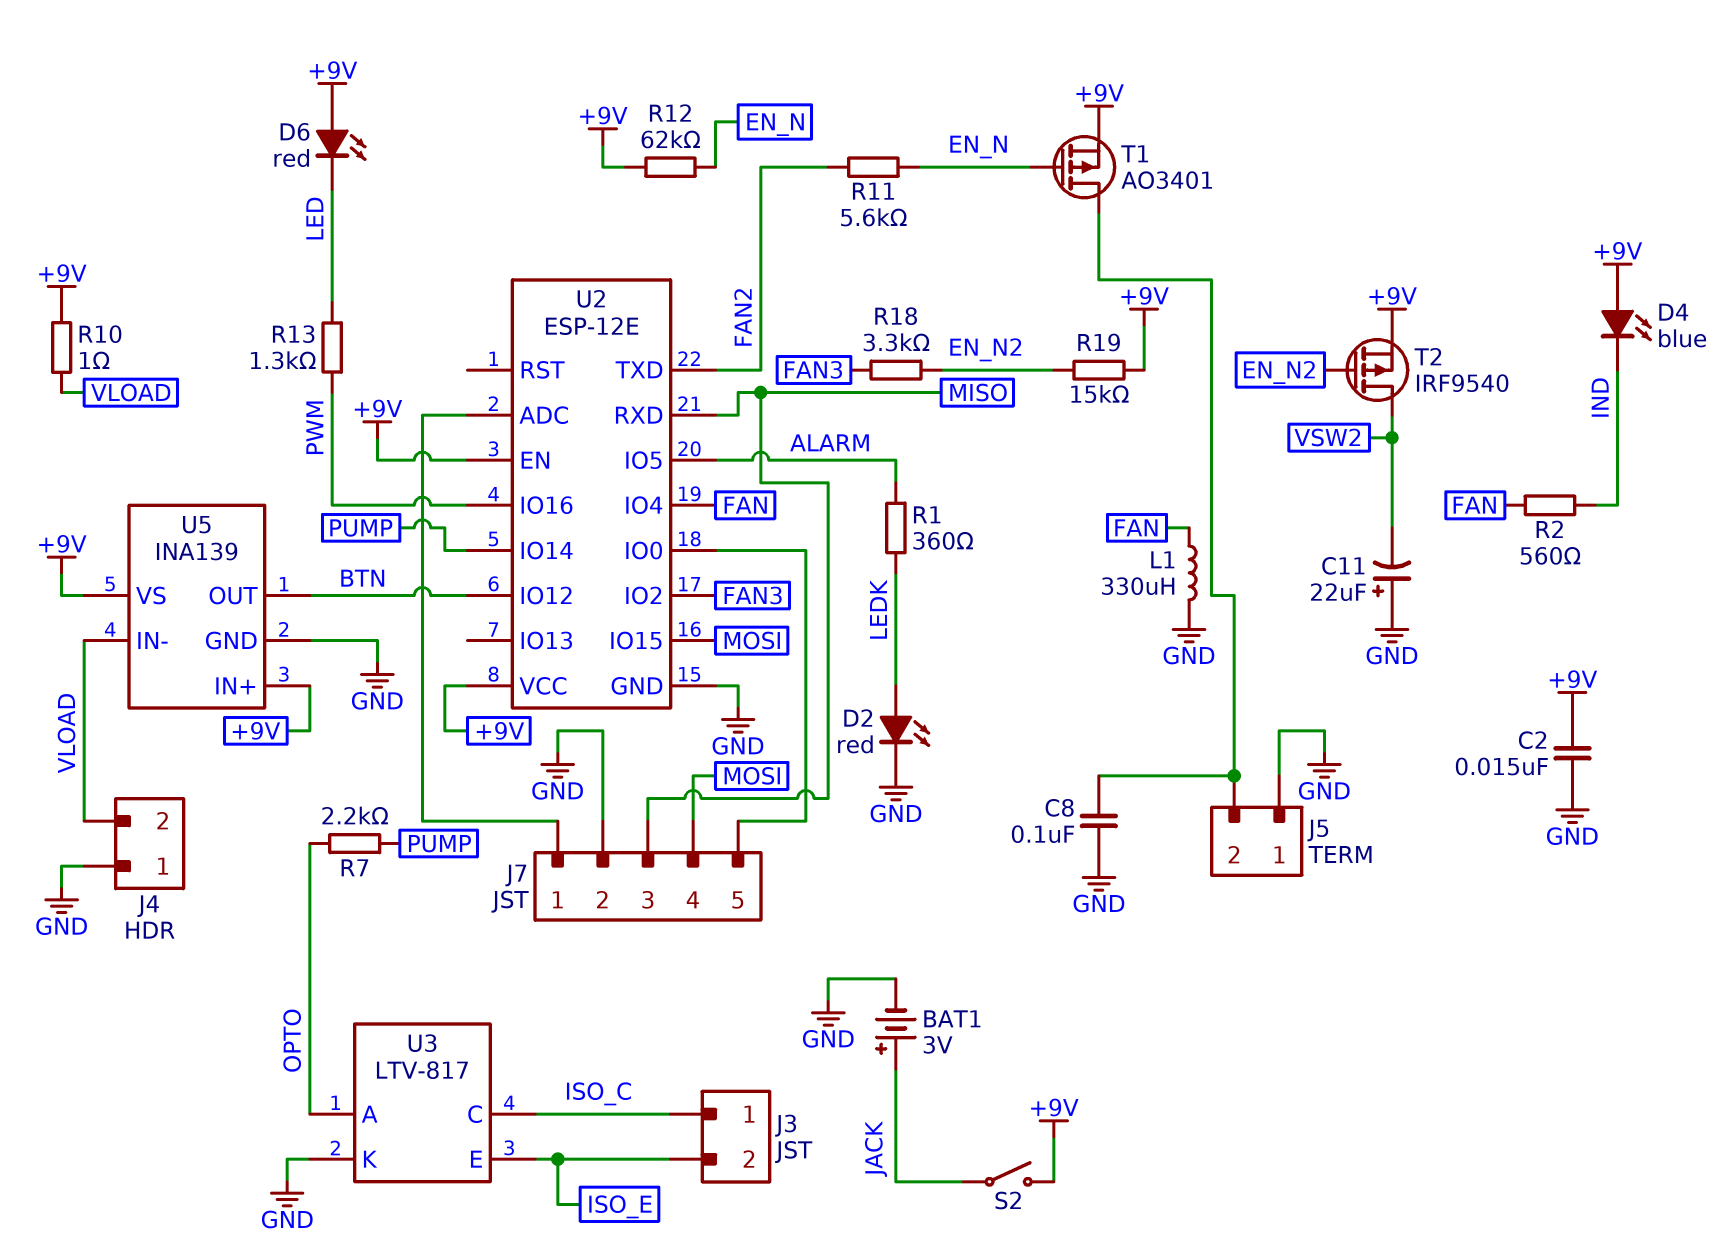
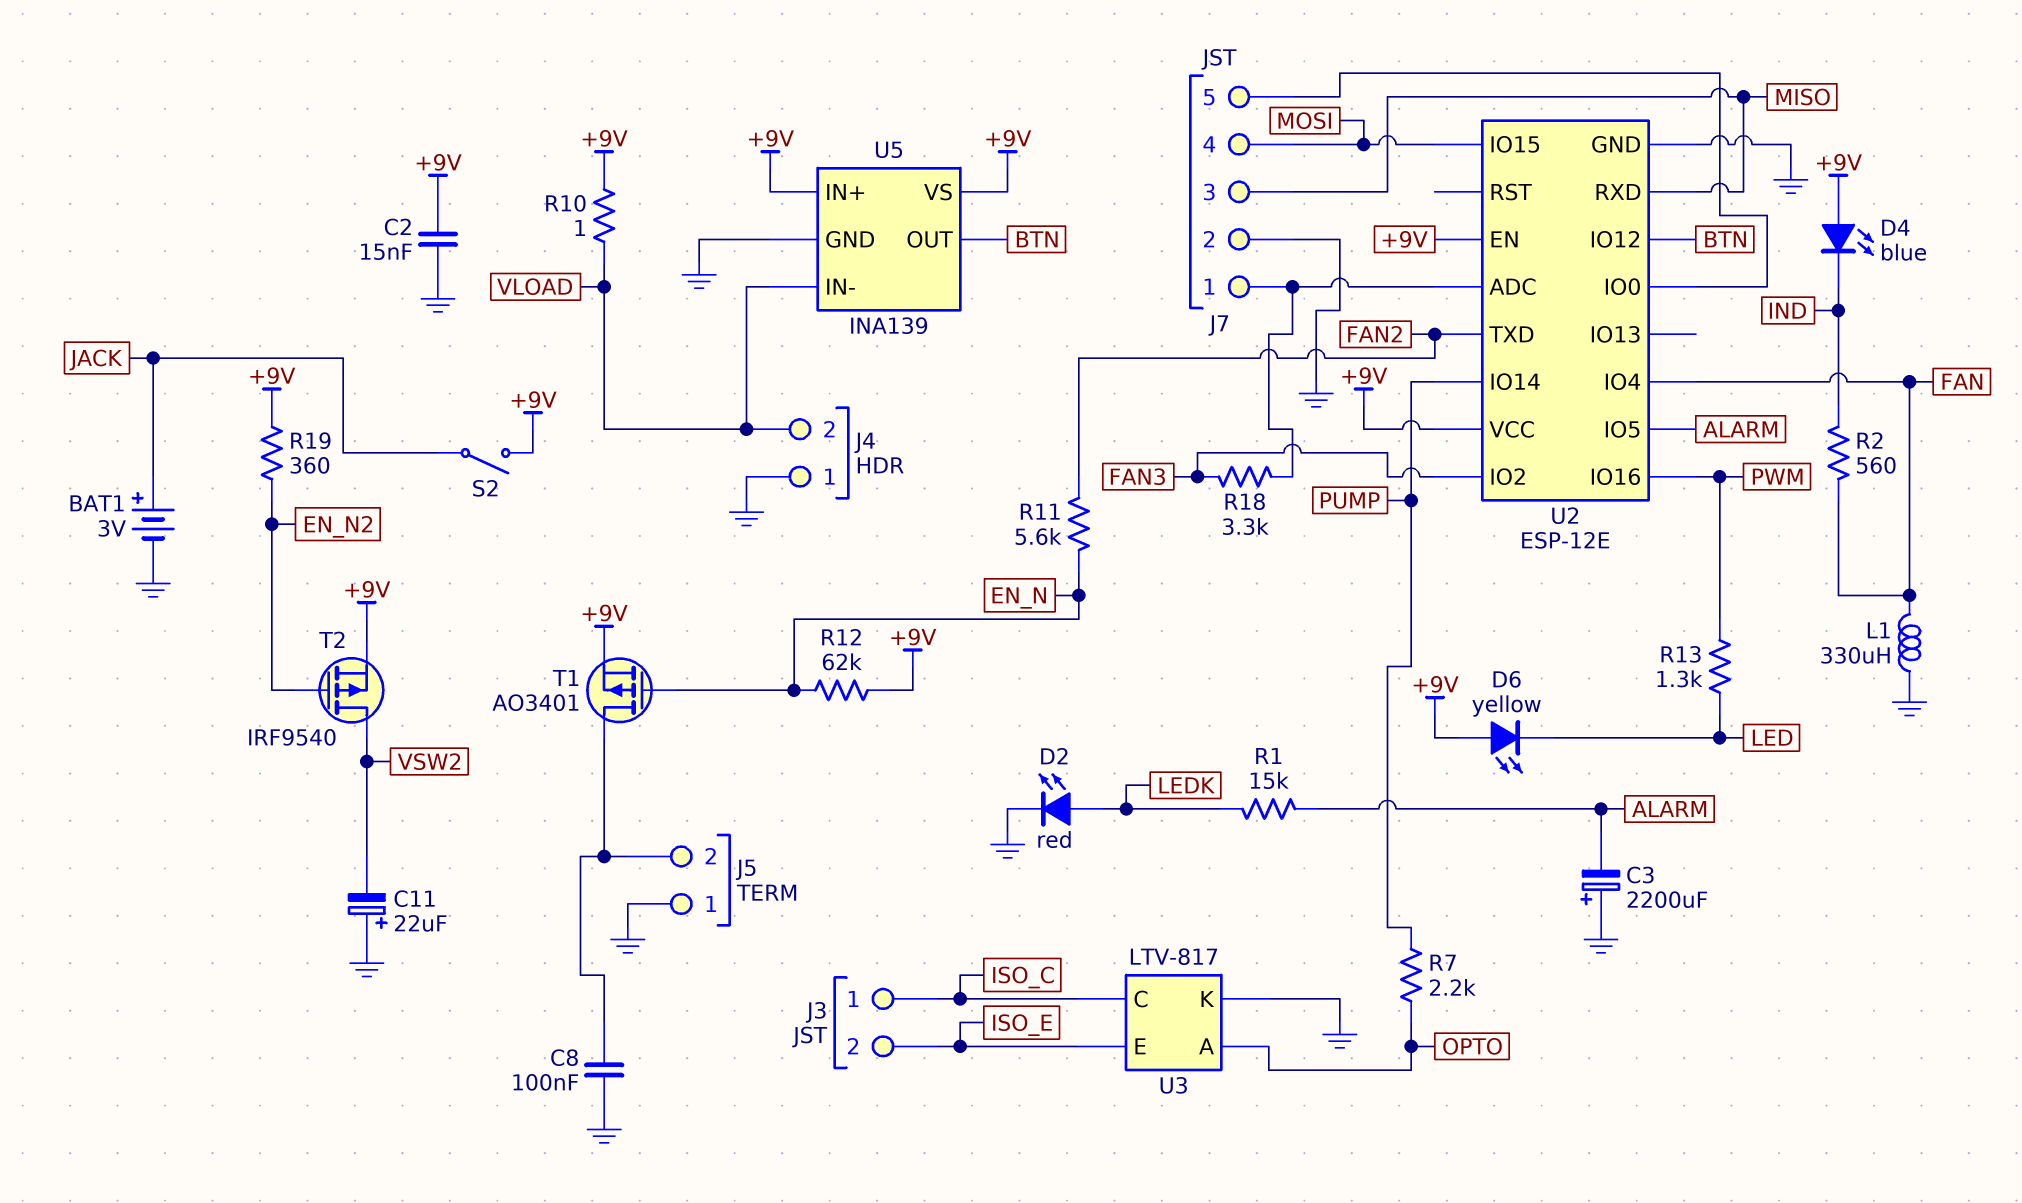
C3: none -> 2200uF (plus GND, minus ALARM)
D6: LED red (A +9V, K LED) -> LED yellow (A +9V, K LED)
R1: 360 (ALARM, LEDK) -> 15k (ALARM, LEDK)
R18: 3.3k (EN_N2, FAN3) -> 3.3k (FAN3, J7/1)
R19: 15k (+9V, EN_N2) -> 360 (+9V, EN_N2)

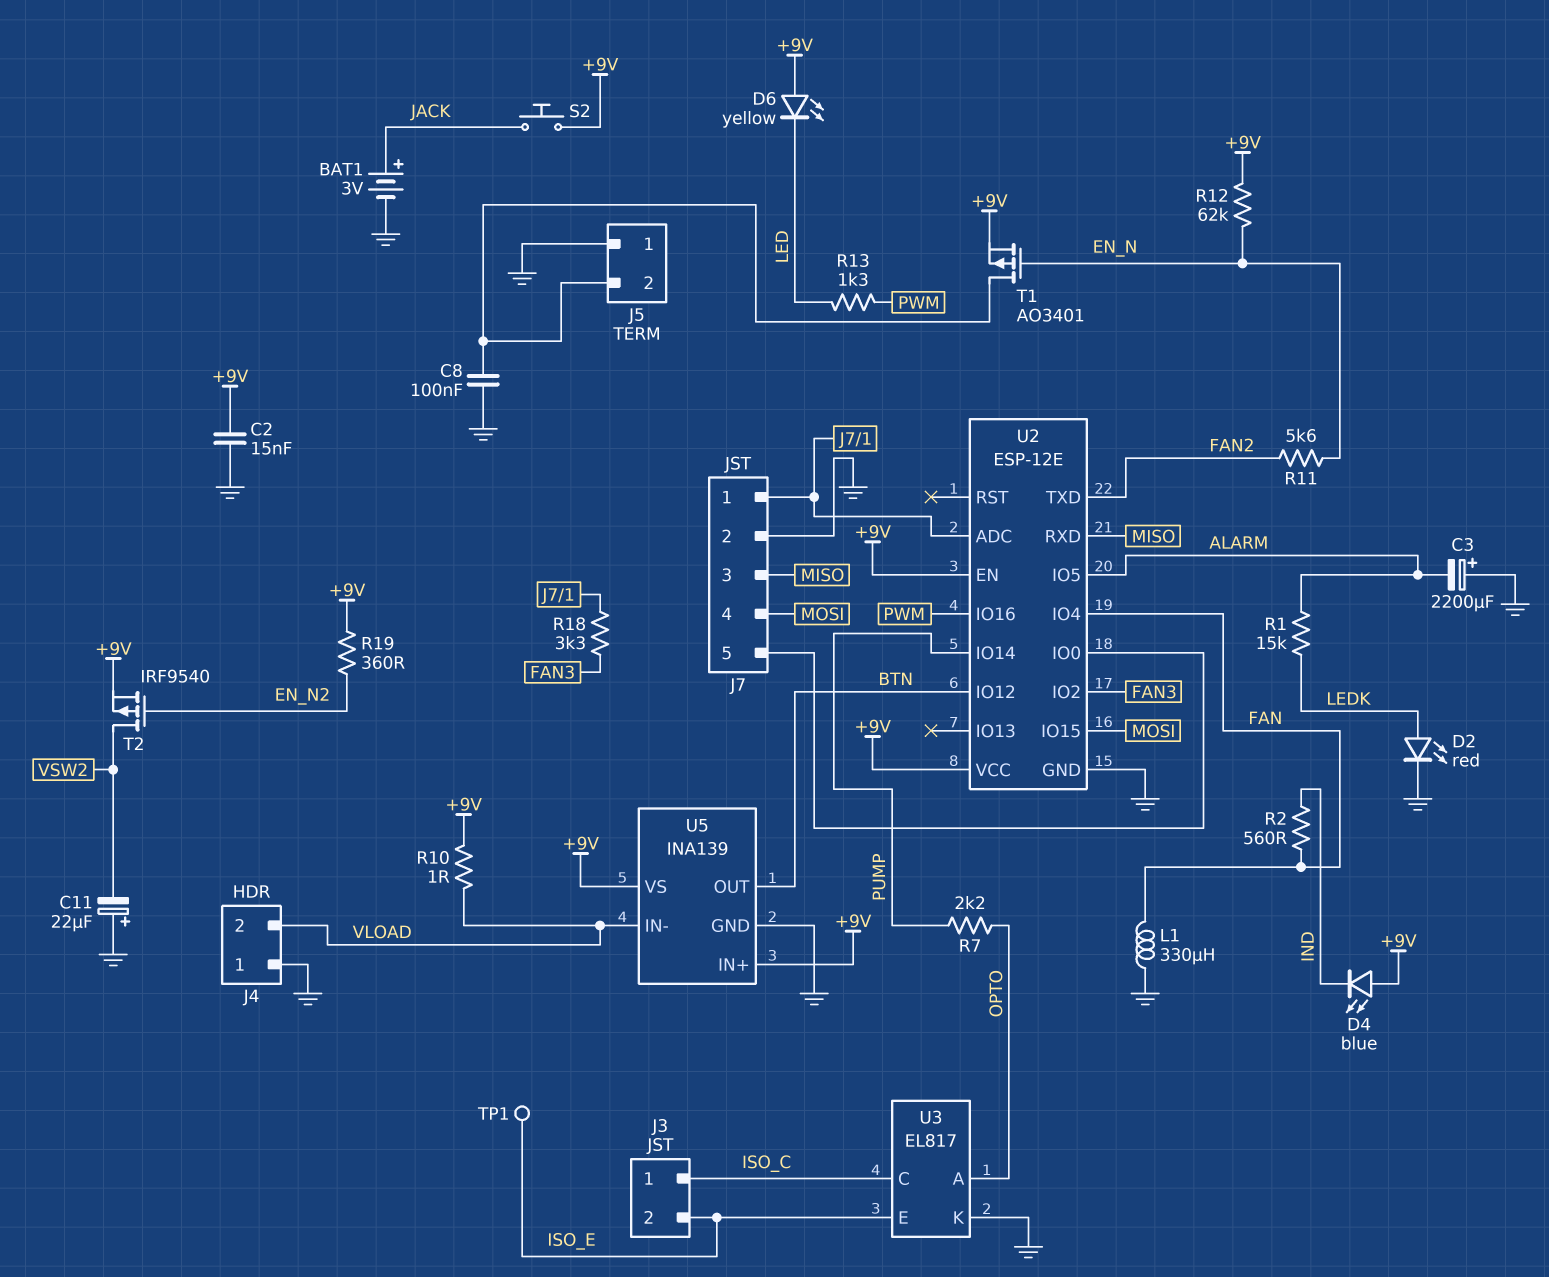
S2: switch (+9V, JACK) -> button (+9V, JACK)
TP1: none -> test point (ISO_E)
U3: LTV-817 -> EL817

